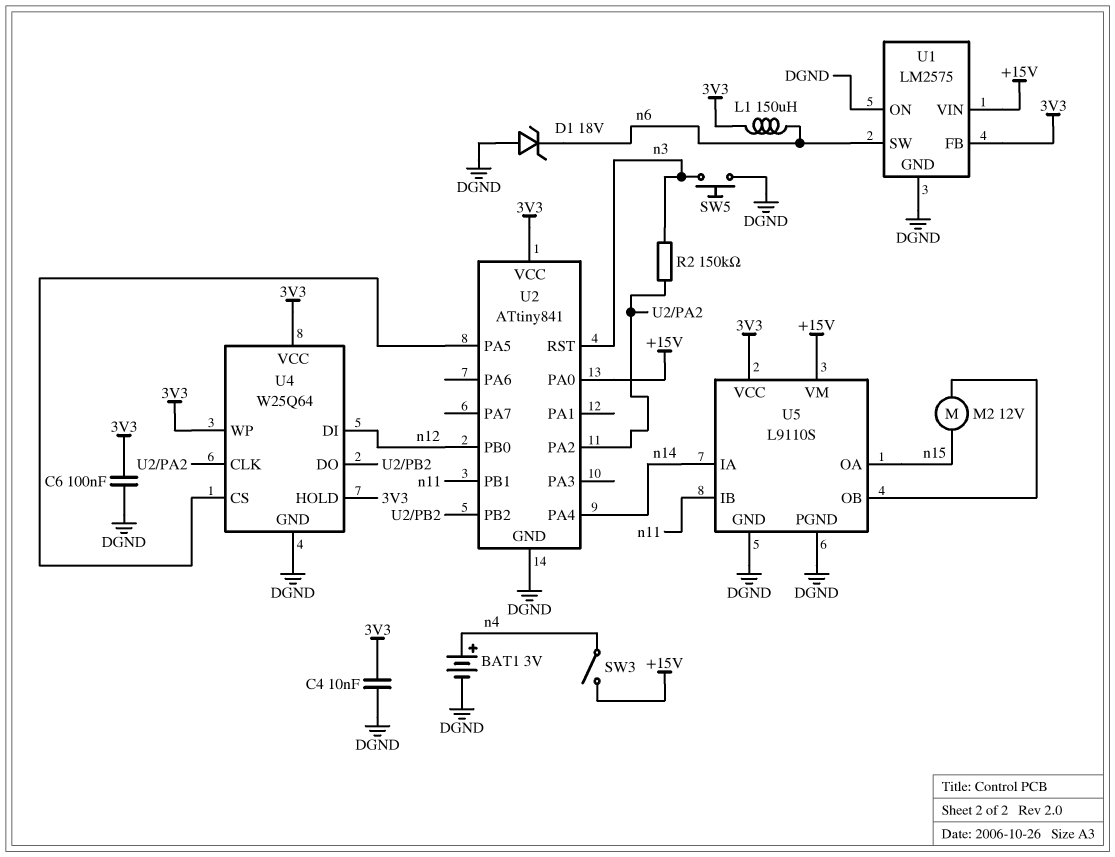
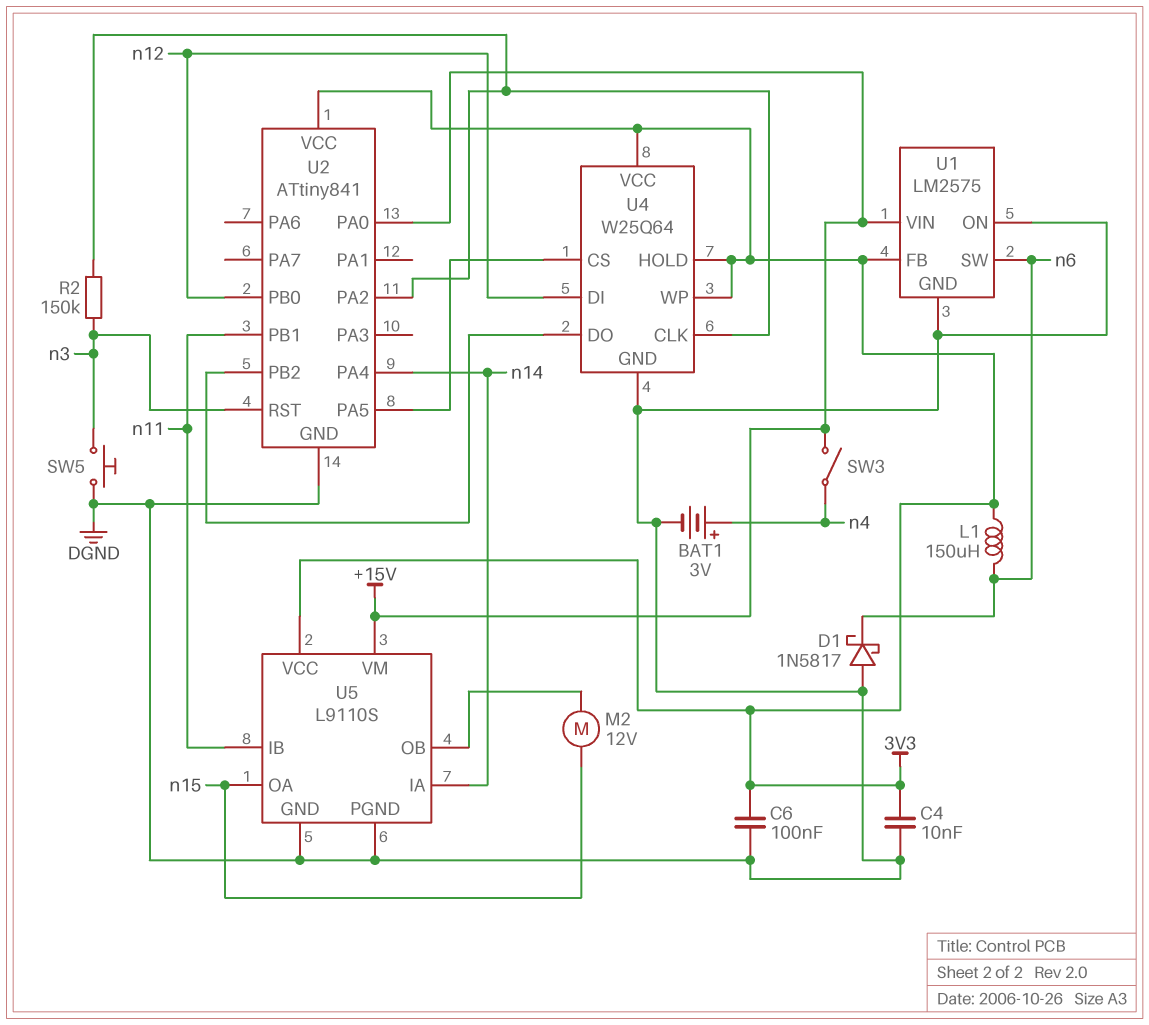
D1: zener 18V (A DGND, K n6) -> schottky 1N5817 (A DGND, K n6)

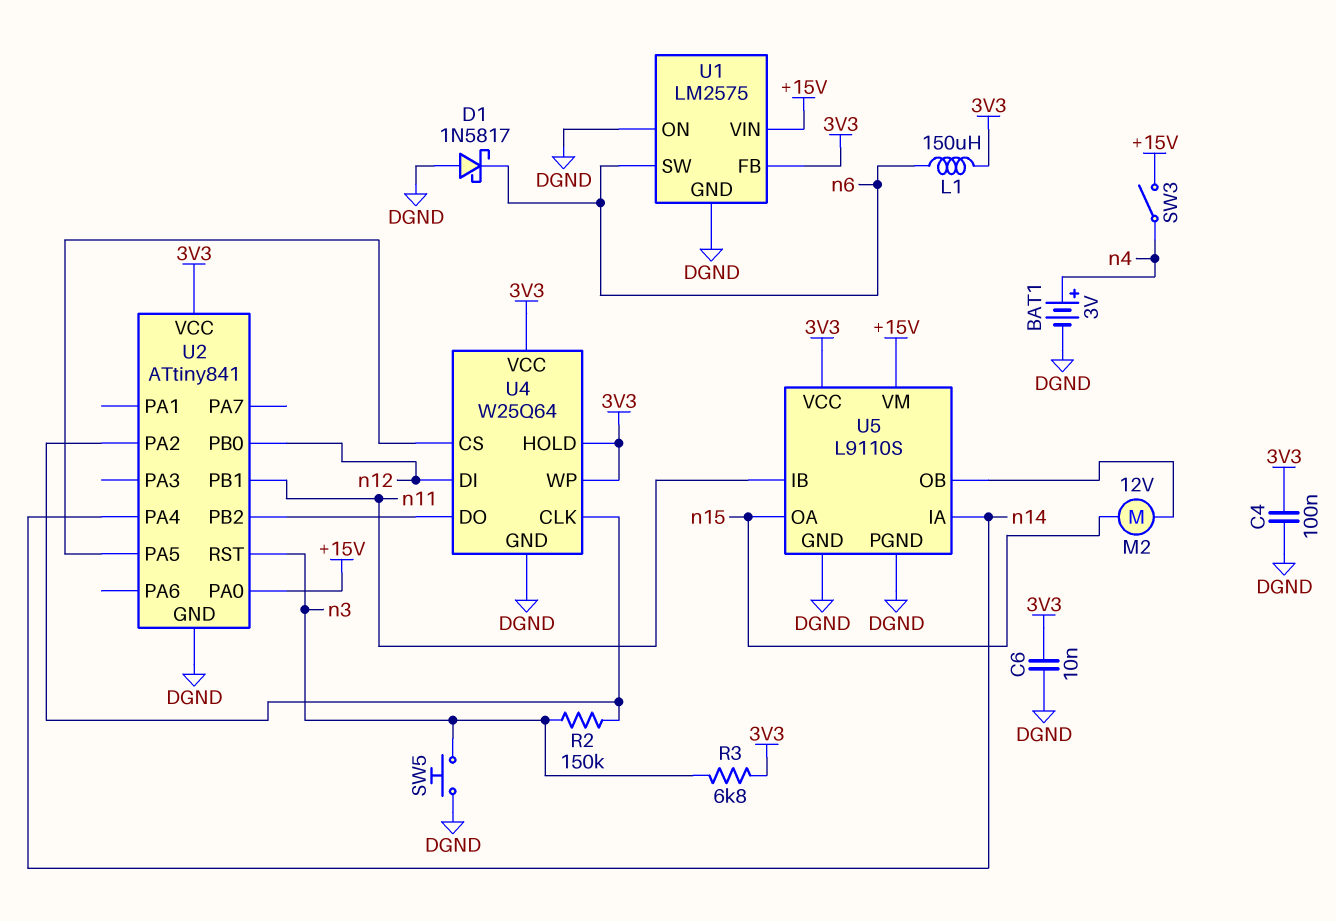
C4: 10nF (3V3, DGND) -> 100nF (3V3, DGND)
C6: 100nF (3V3, DGND) -> 10nF (3V3, DGND)
R3: none -> 6.8k (3V3, n3)

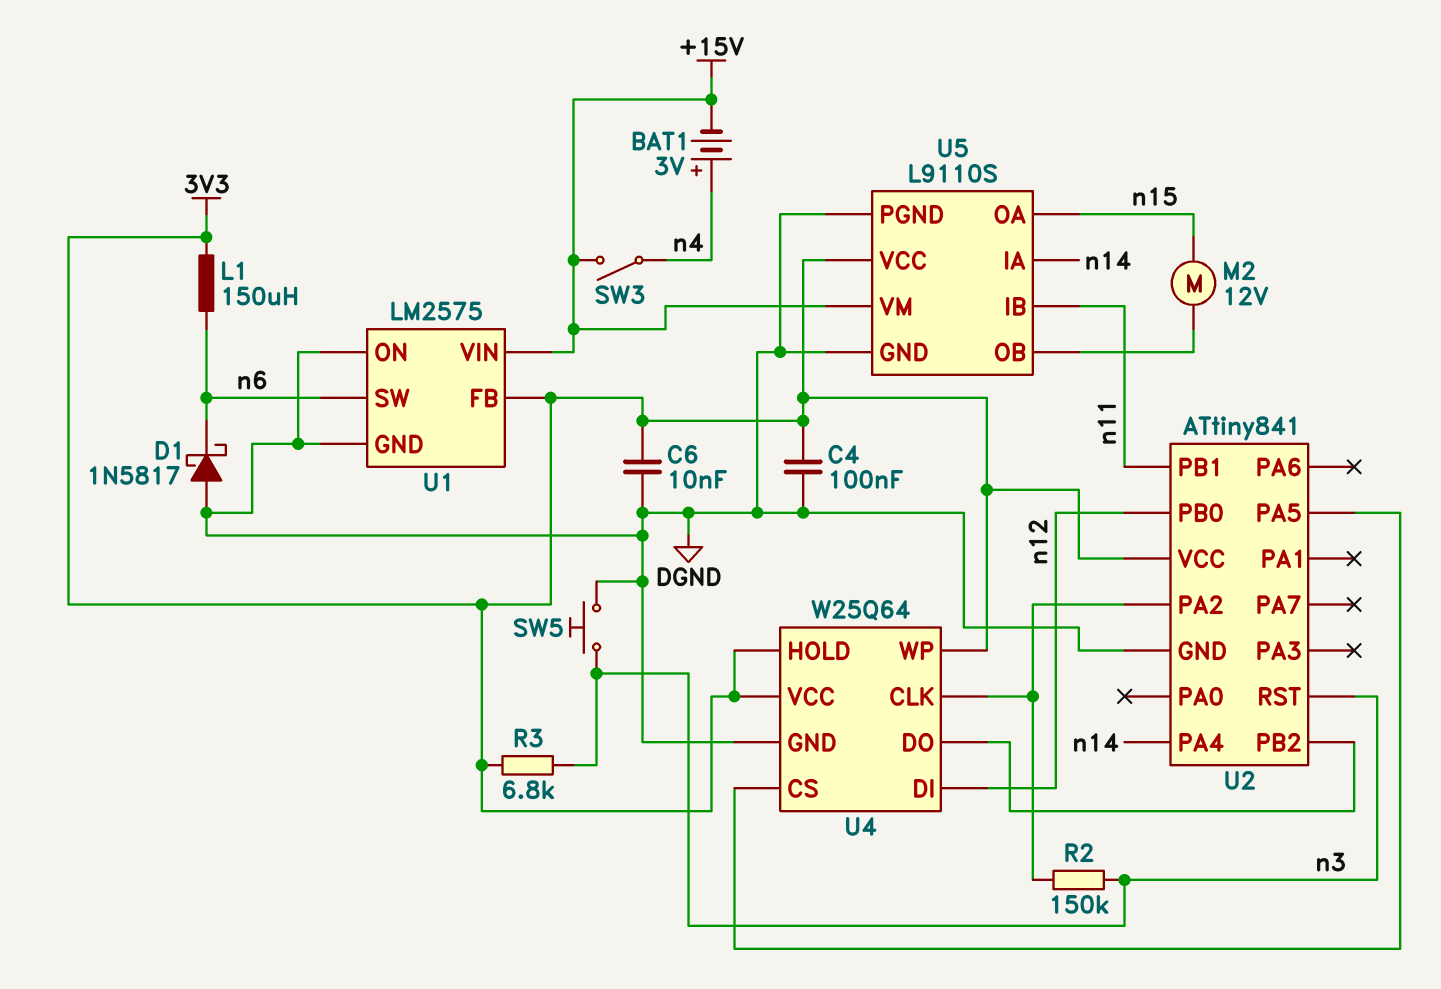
BAT1: 3V (plus n4, minus DGND) -> 3V (plus n4, minus +15V)
U2 pin PA0: +15V -> none

